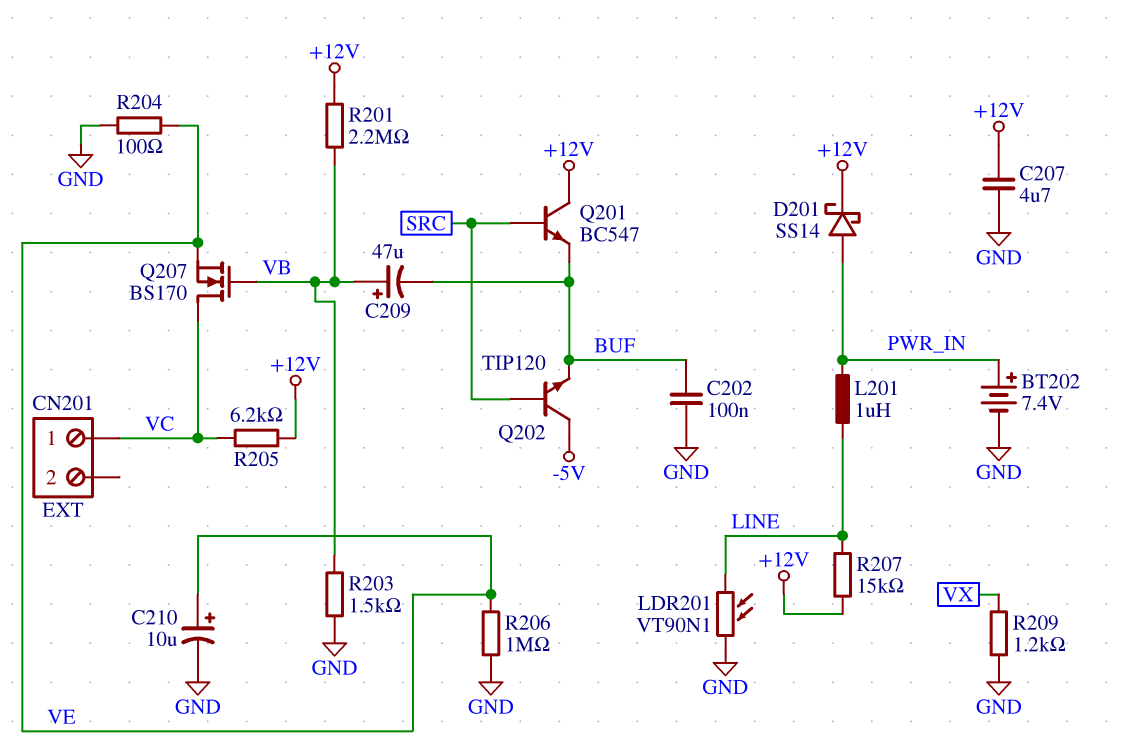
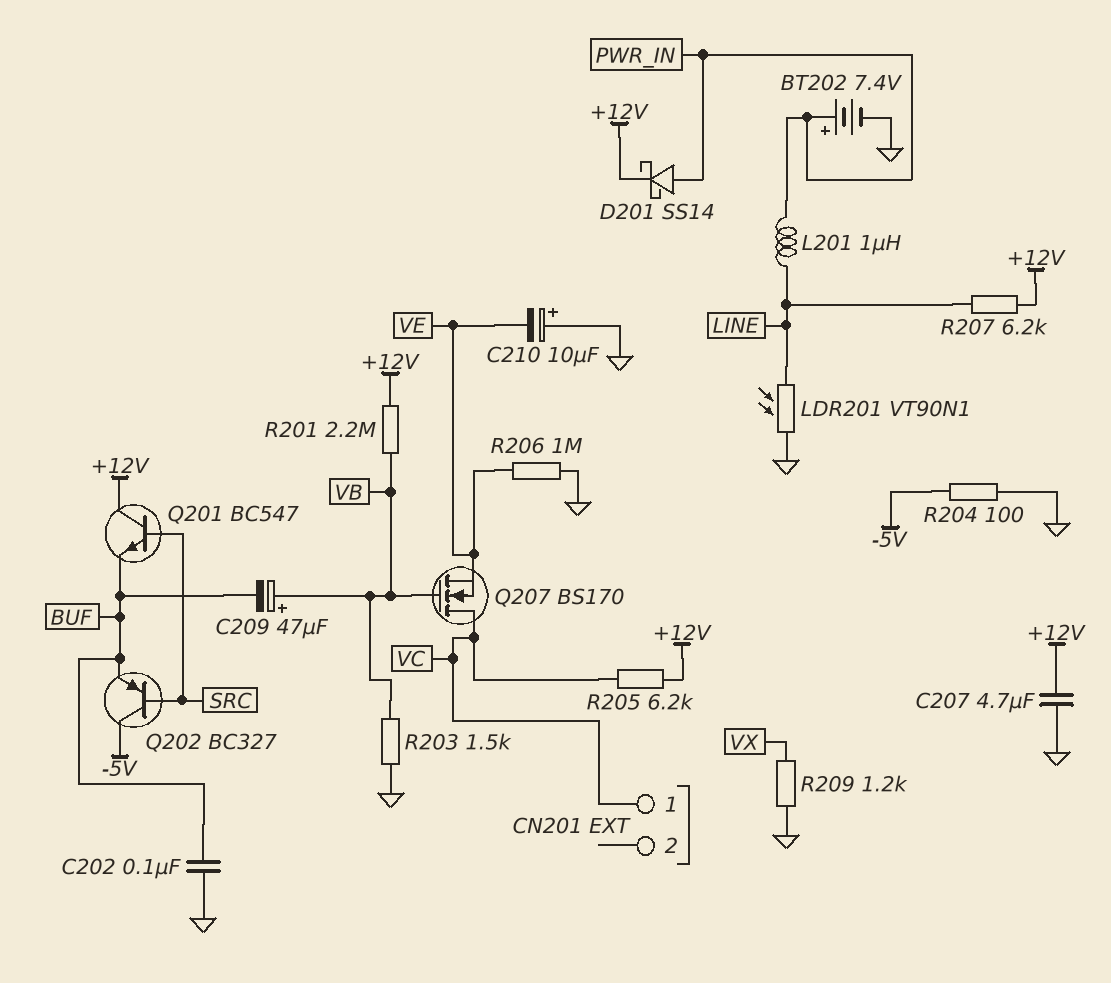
C210: 10uF (plus VE, minus GND) -> 10uF (plus GND, minus VE)
Q202: NPN TIP120 (B SRC, C -5V, E BUF) -> PNP BC327 (B SRC, C -5V, E BUF)
R204: 100 (GND, VE) -> 100 (-5V, GND)
R207: 15k (+12V, LINE) -> 6.2k (+12V, LINE)

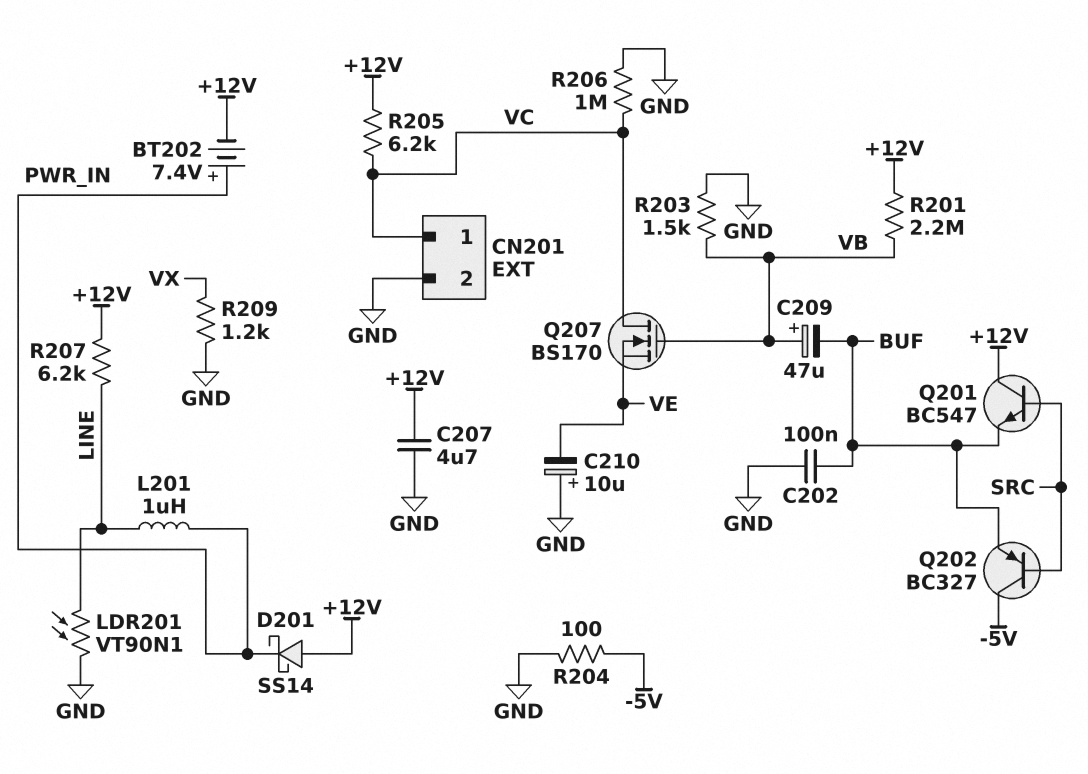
BT202: 7.4V (plus PWR_IN, minus GND) -> 7.4V (plus PWR_IN, minus +12V)
CN201 pin 2: none -> GND
D201: schottky SS14 (A PWR_IN, K +12V) -> schottky SS14 (A +12V, K PWR_IN)
R206: 1M (GND, VE) -> 1M (GND, VC)

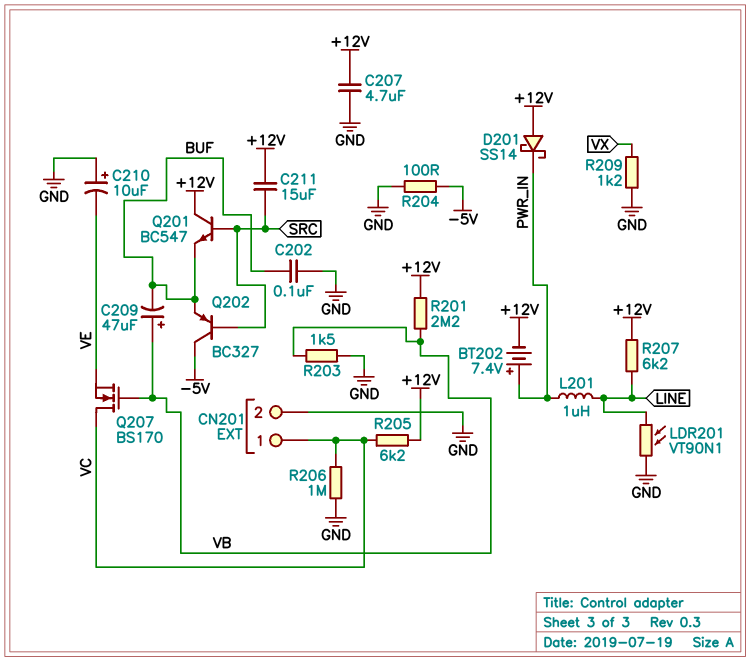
C211: none -> 15uF (+12V, SRC)

